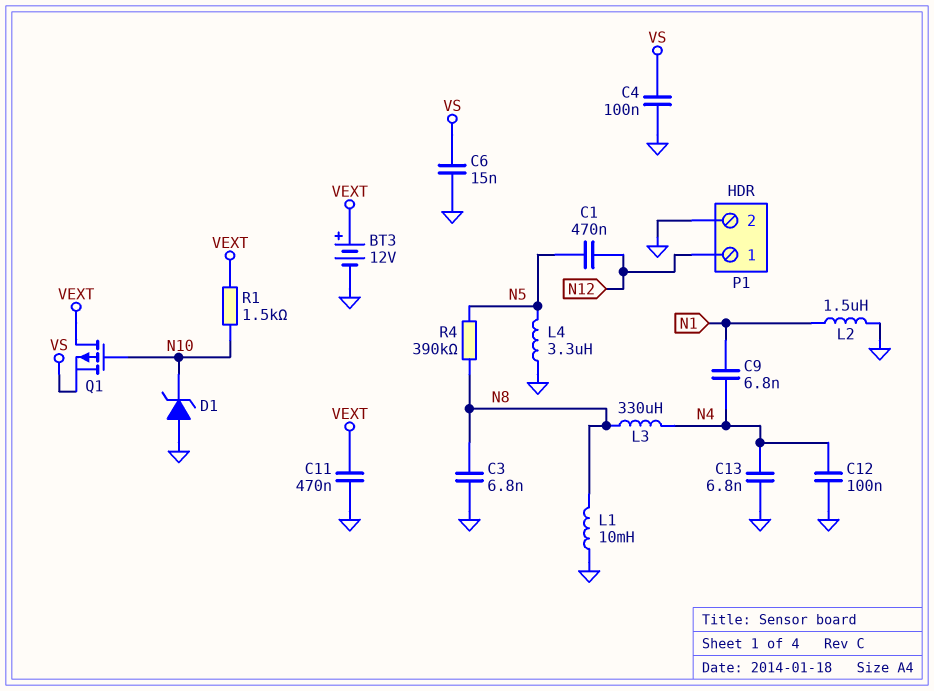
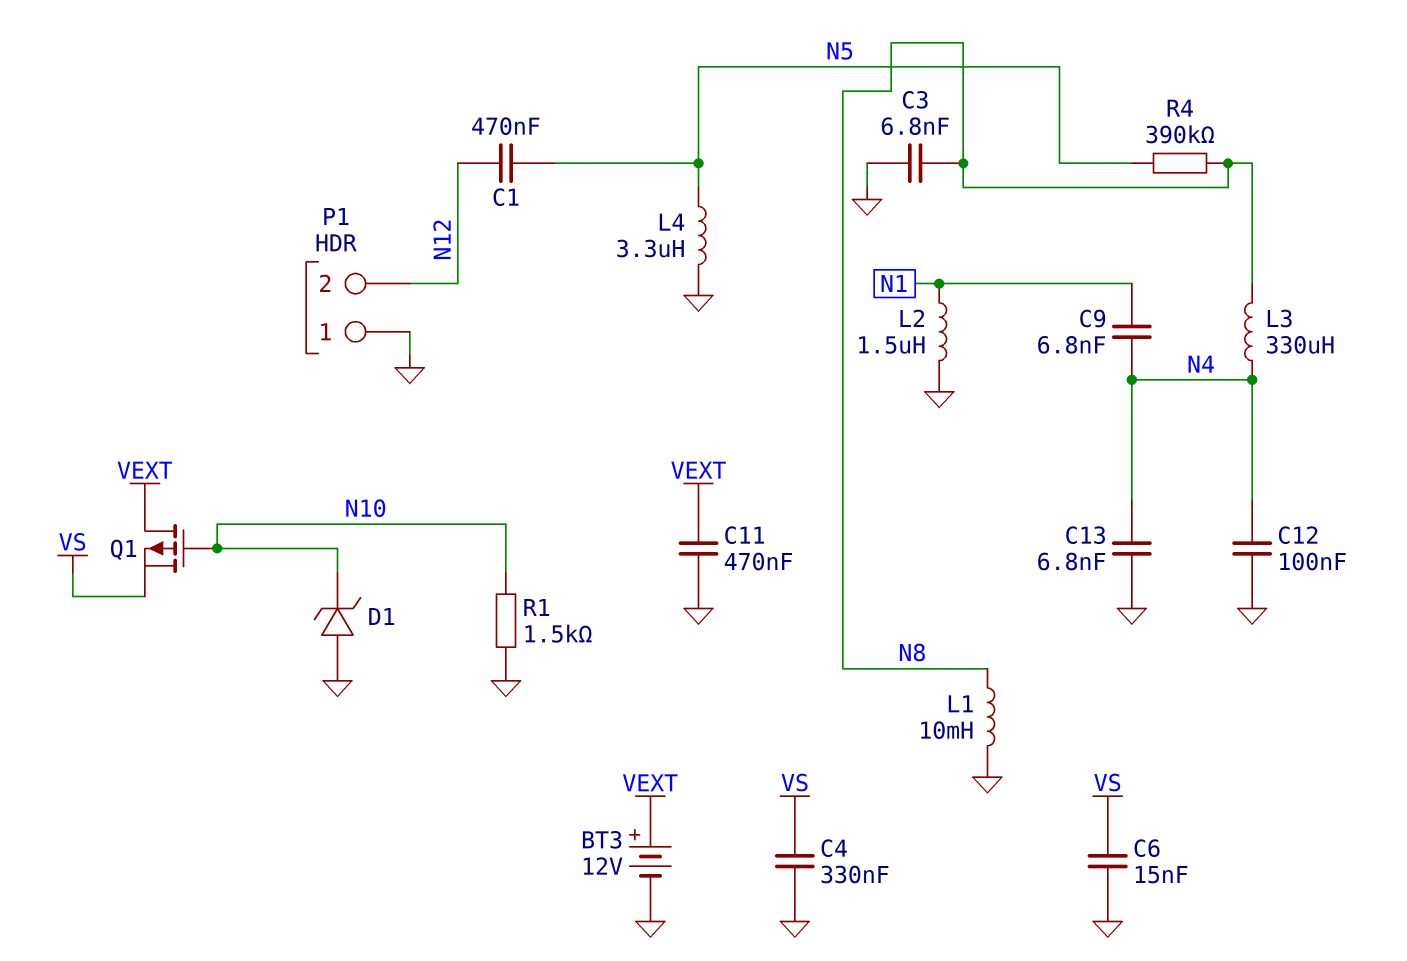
C4: 100nF (GND, VS) -> 330nF (GND, VS)
P1 pin 1: N12 -> GND
P1 pin 2: GND -> N12
R1: 1.5k (N10, VEXT) -> 1.5k (GND, N10)

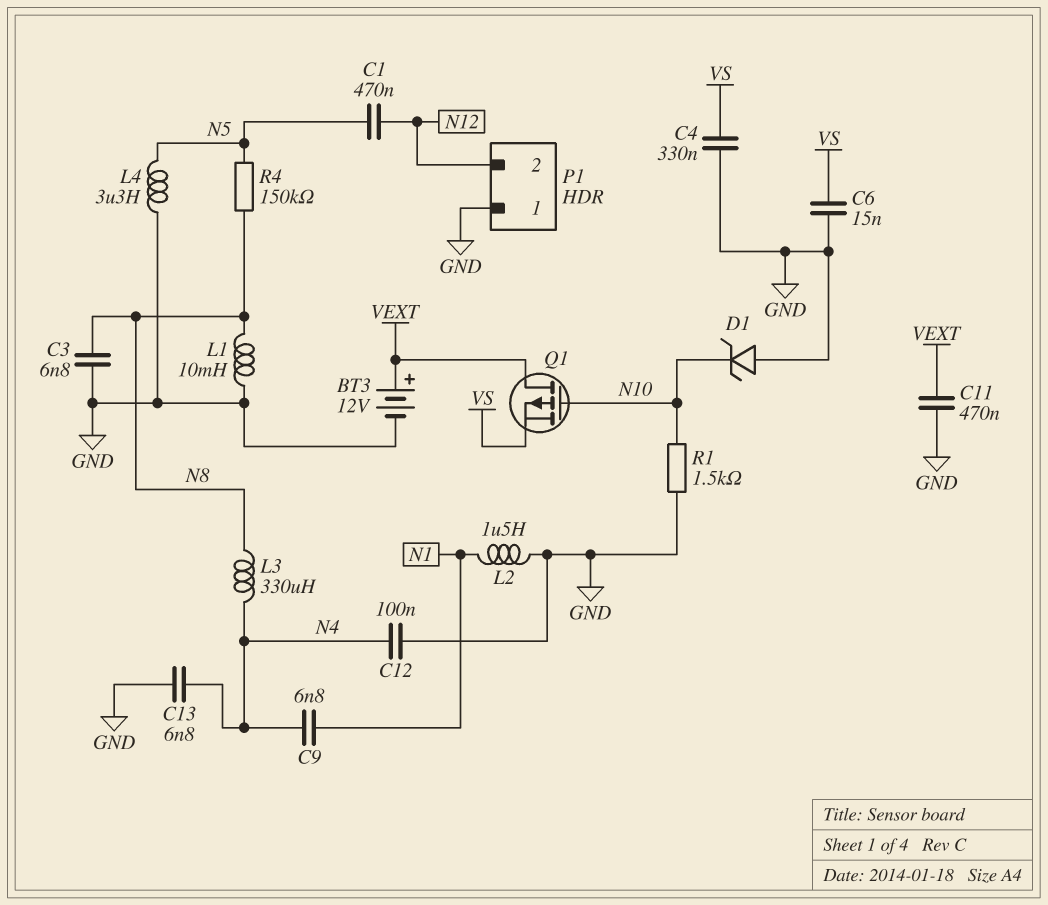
R4: 390k (N5, N8) -> 150k (N5, N8)

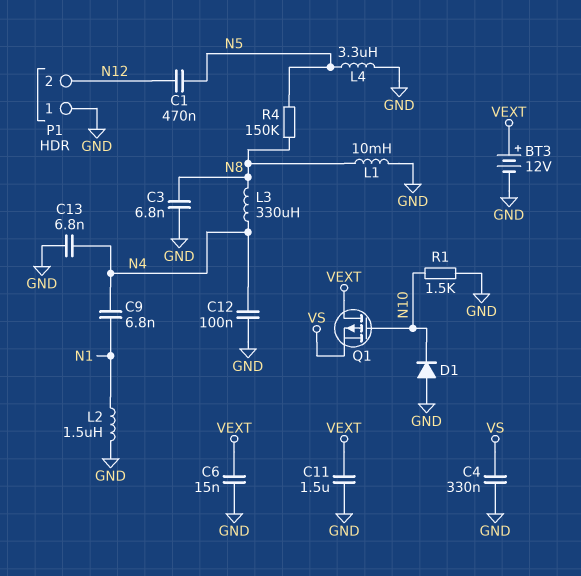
C6: 15nF (GND, VS) -> 15nF (GND, VEXT)
C11: 470nF (GND, VEXT) -> 1.5uF (GND, VEXT)
D1: zener (A GND, K N10) -> diode (A GND, K N10)

